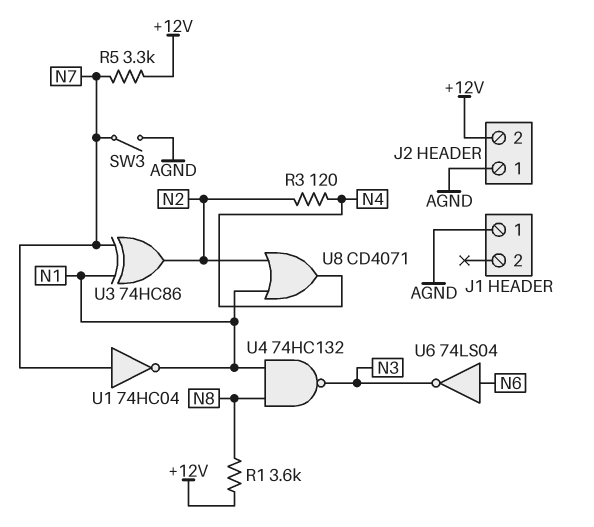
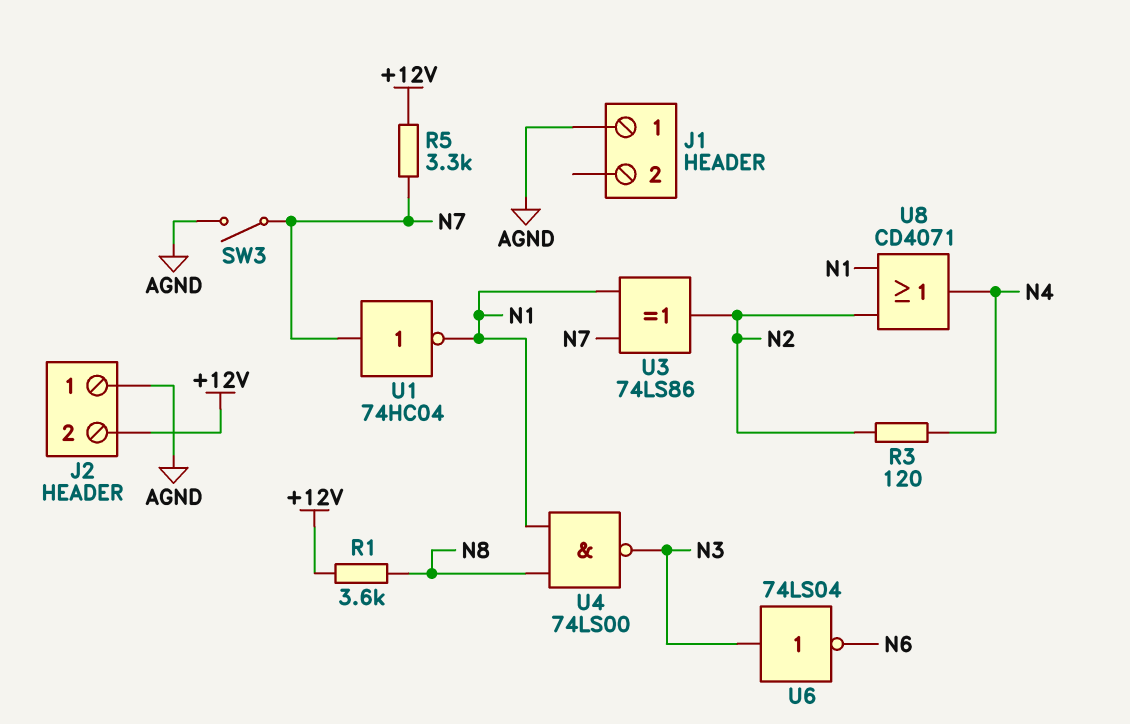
U3: XOR 74HC86 (in N1, in N7, out N2) -> XOR 74LS86 (in N1, in N7, out N2)
U4: NAND 74HC132 (in N1, in N8, out N3) -> NAND 74LS00 (in N1, in N8, out N3)
U6: NOT 74LS04 (in N6, out N3) -> NOT 74LS04 (in N3, out N6)

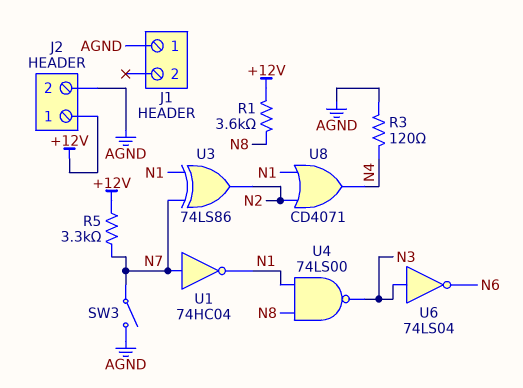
J2 pin 1: AGND -> +12V
J2 pin 2: +12V -> AGND
R3: 120 (N2, N4) -> 120 (AGND, N4)

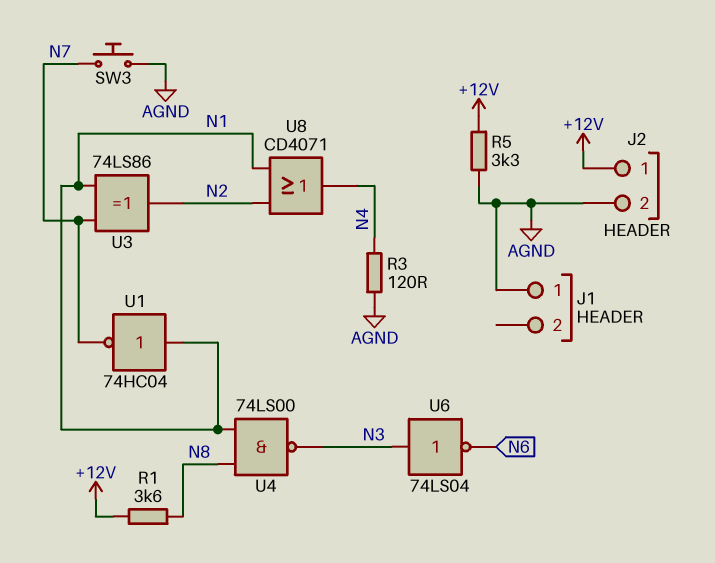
R5: 3.3k (+12V, N7) -> 3.3k (+12V, AGND)
SW3: switch (AGND, N7) -> button (AGND, N7)
U1: NOT 74HC04 (in N7, out N1) -> NOT 74HC04 (in N1, out N7)

